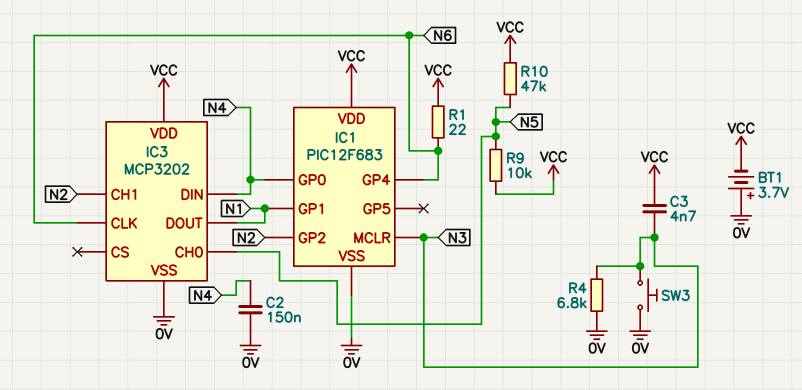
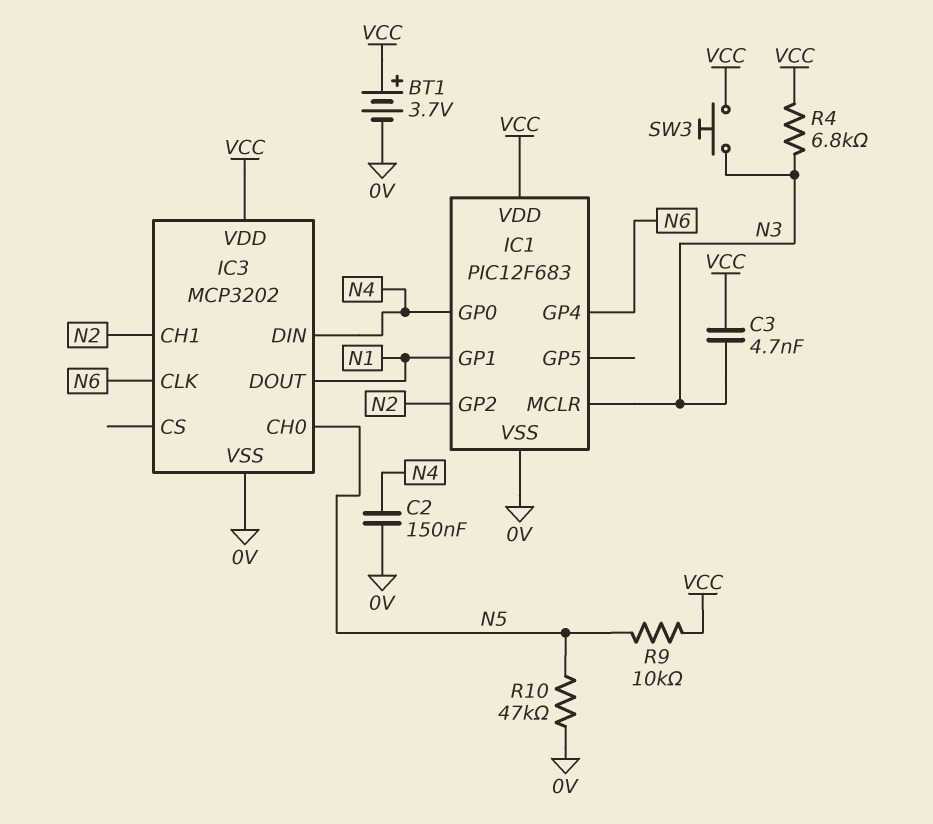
BT1: 3.7V (plus 0V, minus VCC) -> 3.7V (plus VCC, minus 0V)
R1: 22 (N6, VCC) -> none
R4: 6.8k (0V, N3) -> 6.8k (N3, VCC)
R10: 47k (N5, VCC) -> 47k (0V, N5)
SW3: button (0V, N3) -> button (N3, VCC)

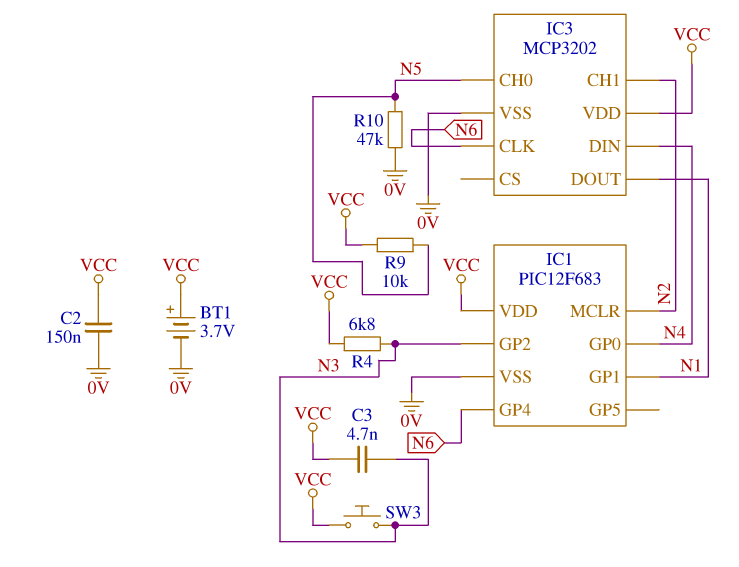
C2: 150nF (0V, N4) -> 150nF (0V, VCC)
IC1 pin GP2: N2 -> N3
IC1 pin MCLR: N3 -> N2

